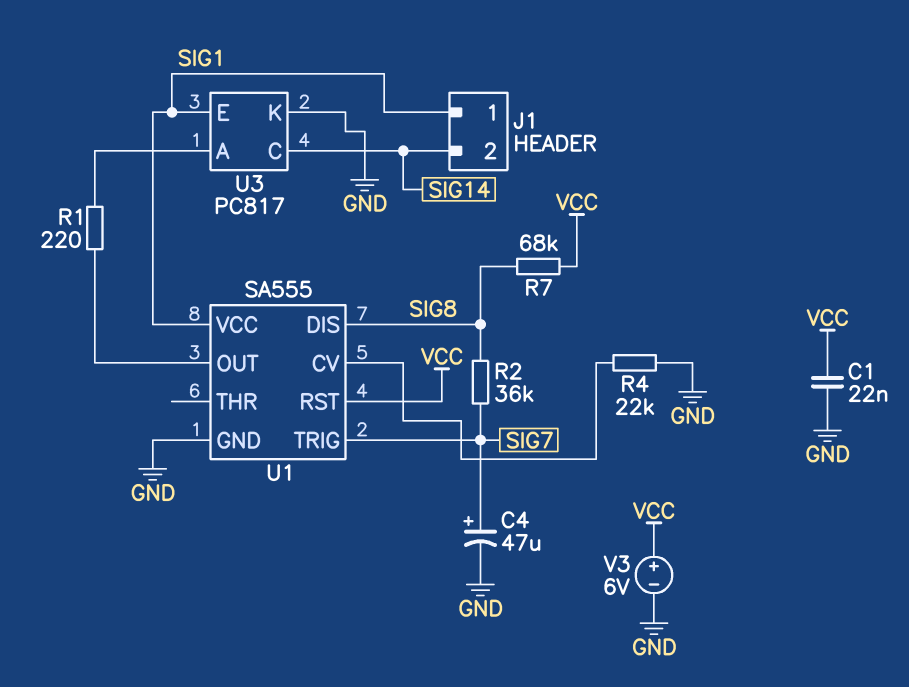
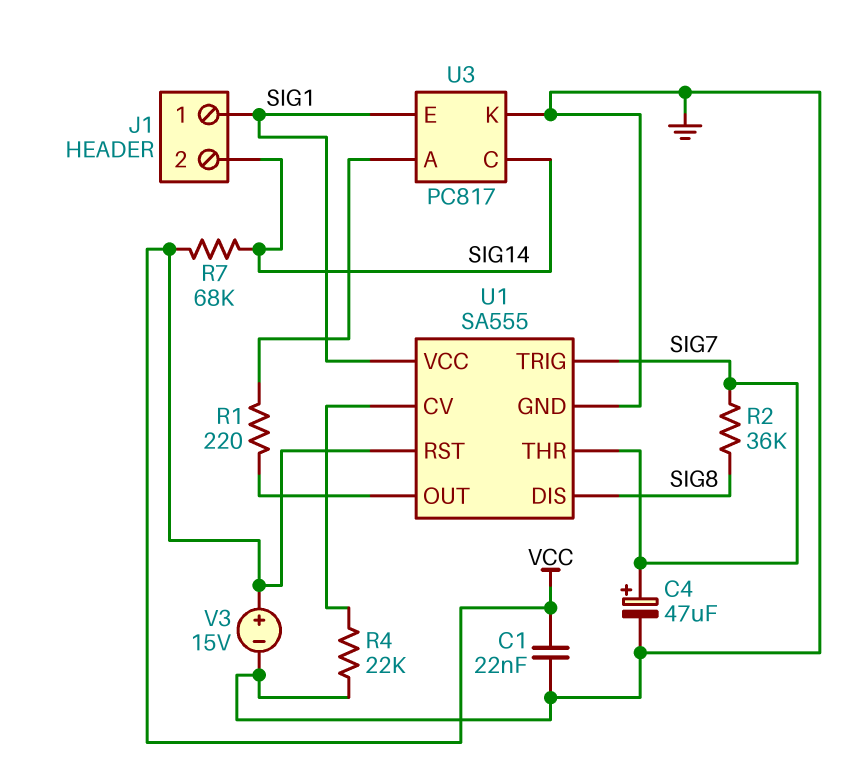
R7: 68k (SIG8, VCC) -> 68k (SIG14, VCC)
U1 pin THR: none -> SIG7
V3: 6V (plus VCC, minus GND) -> 15V (plus VCC, minus GND)

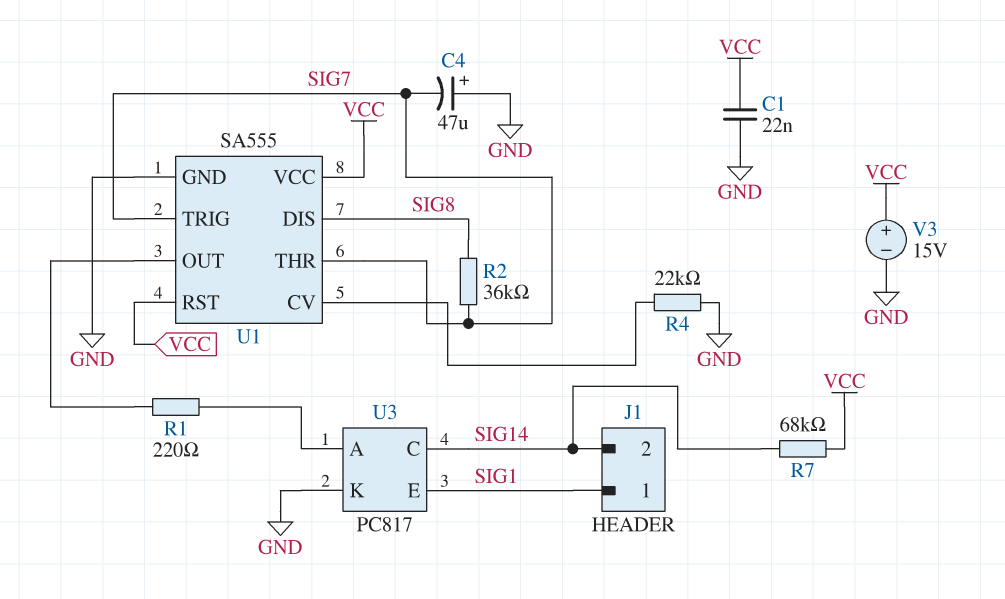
C4: 47uF (plus SIG7, minus GND) -> 47uF (plus GND, minus SIG7)
U1 pin VCC: SIG1 -> VCC

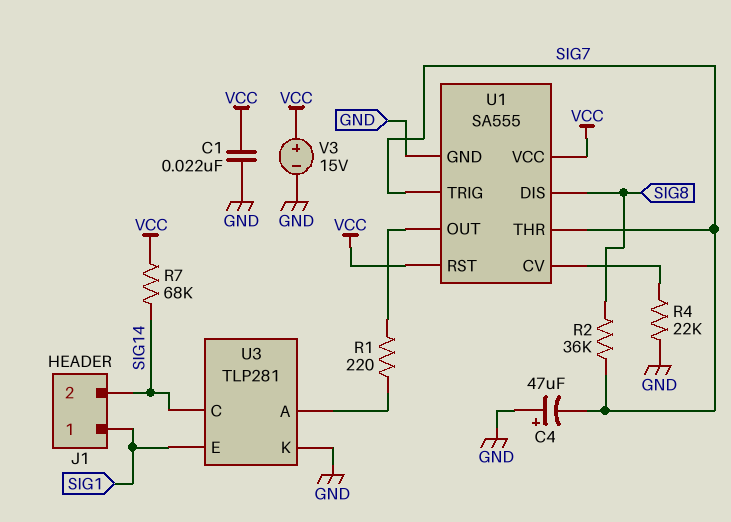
U3: PC817 -> TLP281

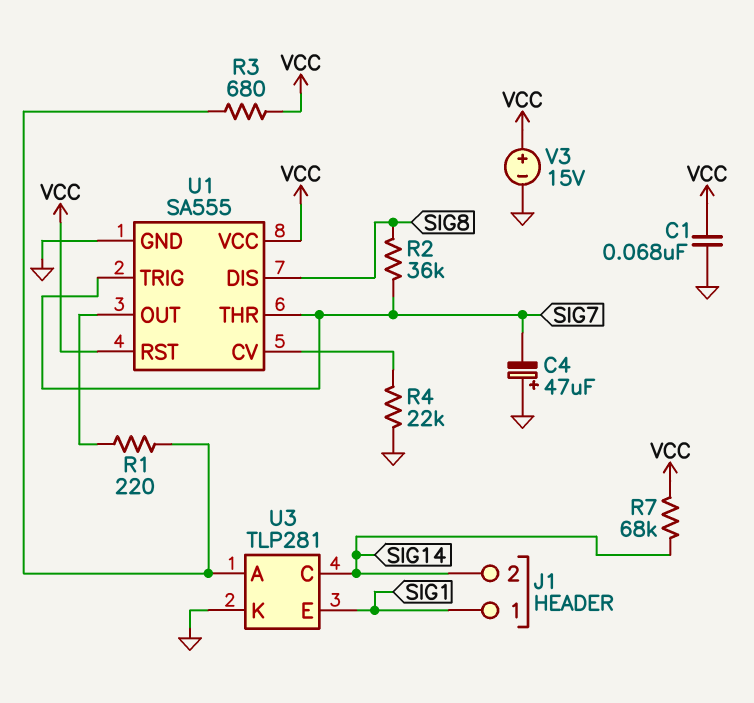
C1: 22nF (GND, VCC) -> 68nF (GND, VCC)
R3: none -> 680 (U3/A, VCC)

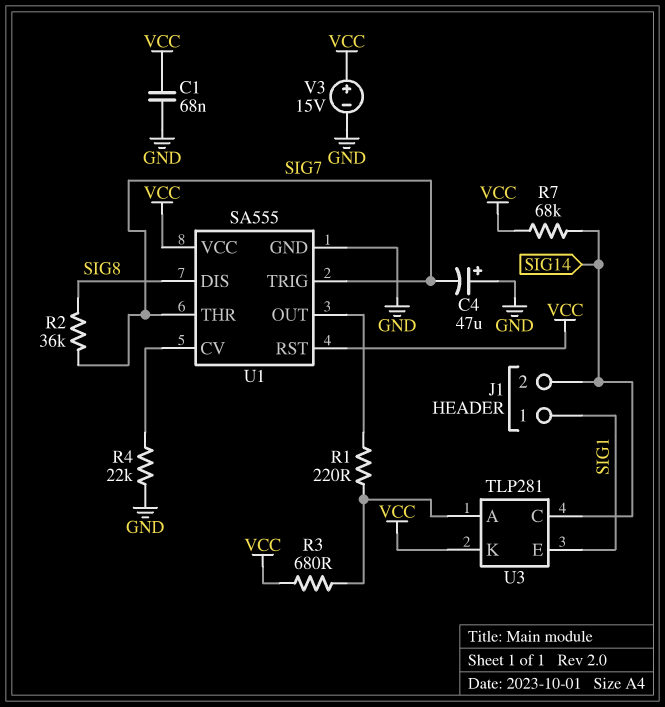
U3 pin K: GND -> VCC

